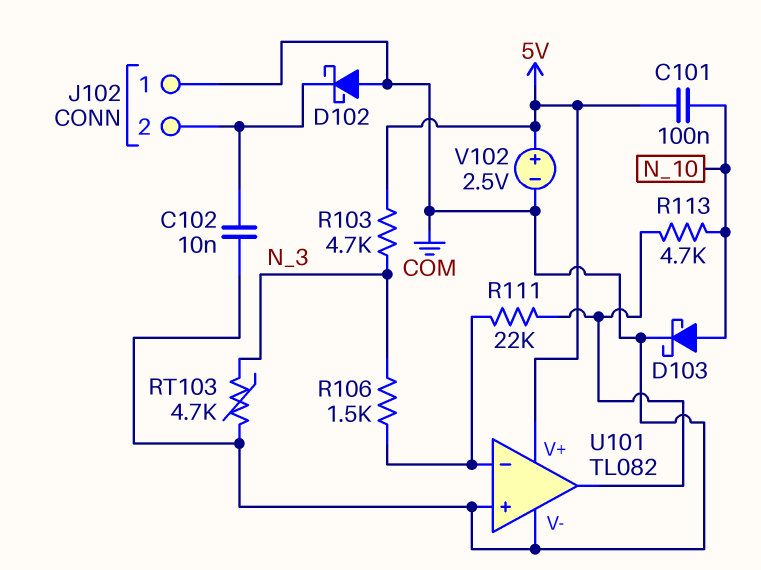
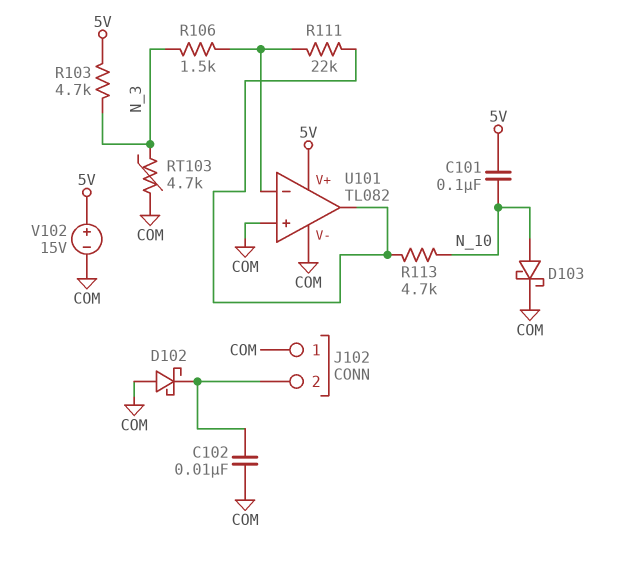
V102: 2.5V (plus 5V, minus COM) -> 15V (plus 5V, minus COM)

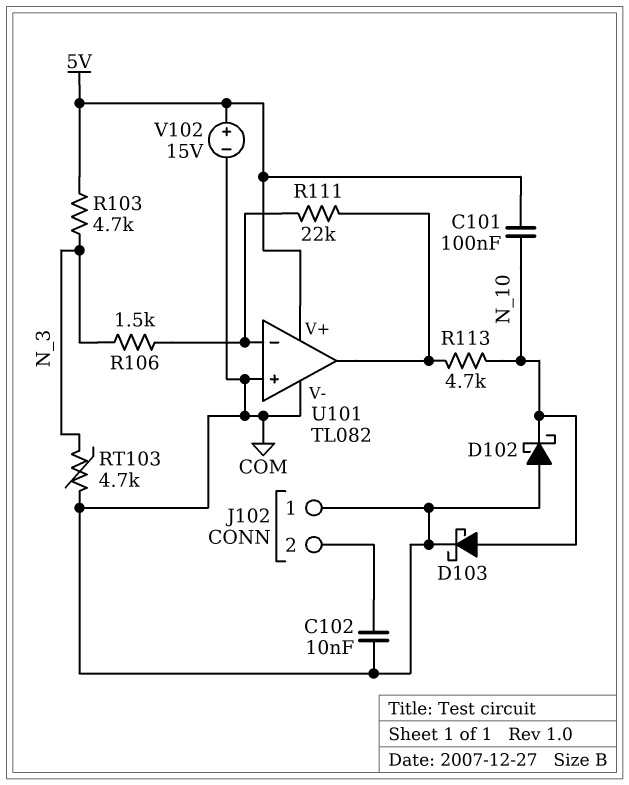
D102: schottky (A COM, K J102/2) -> schottky (A COM, K N_10)

